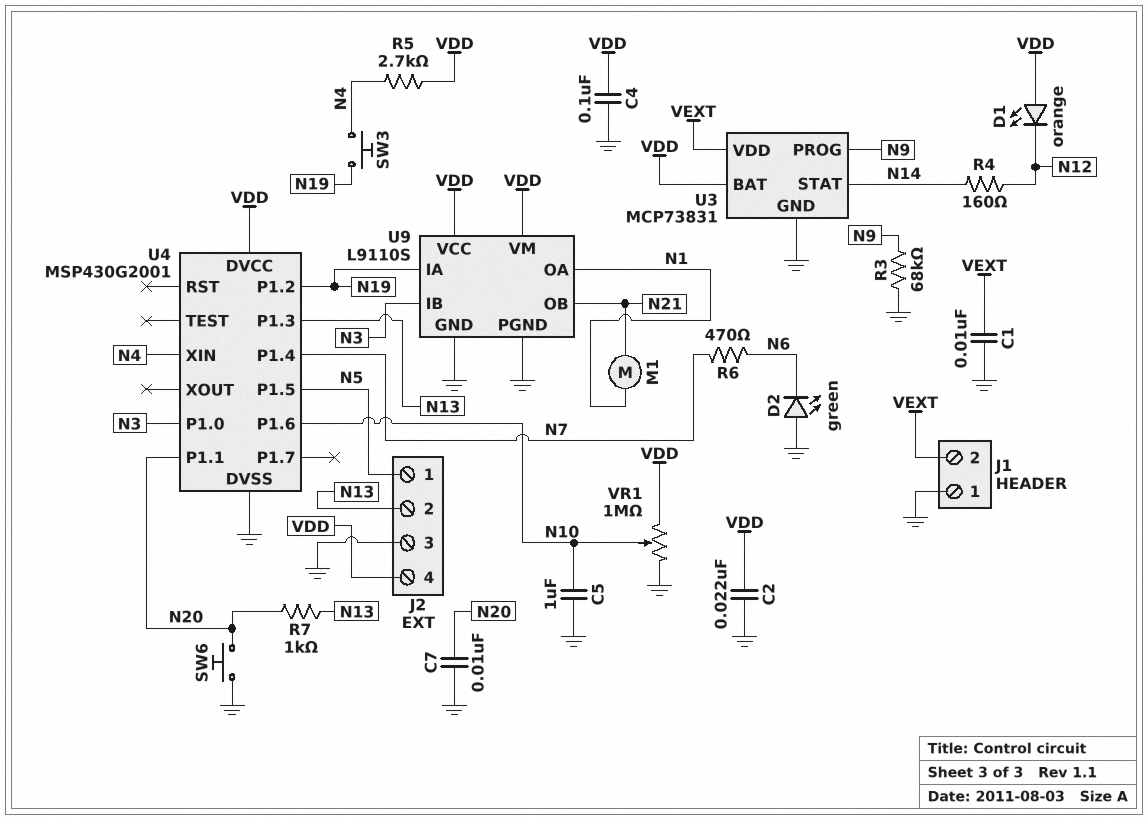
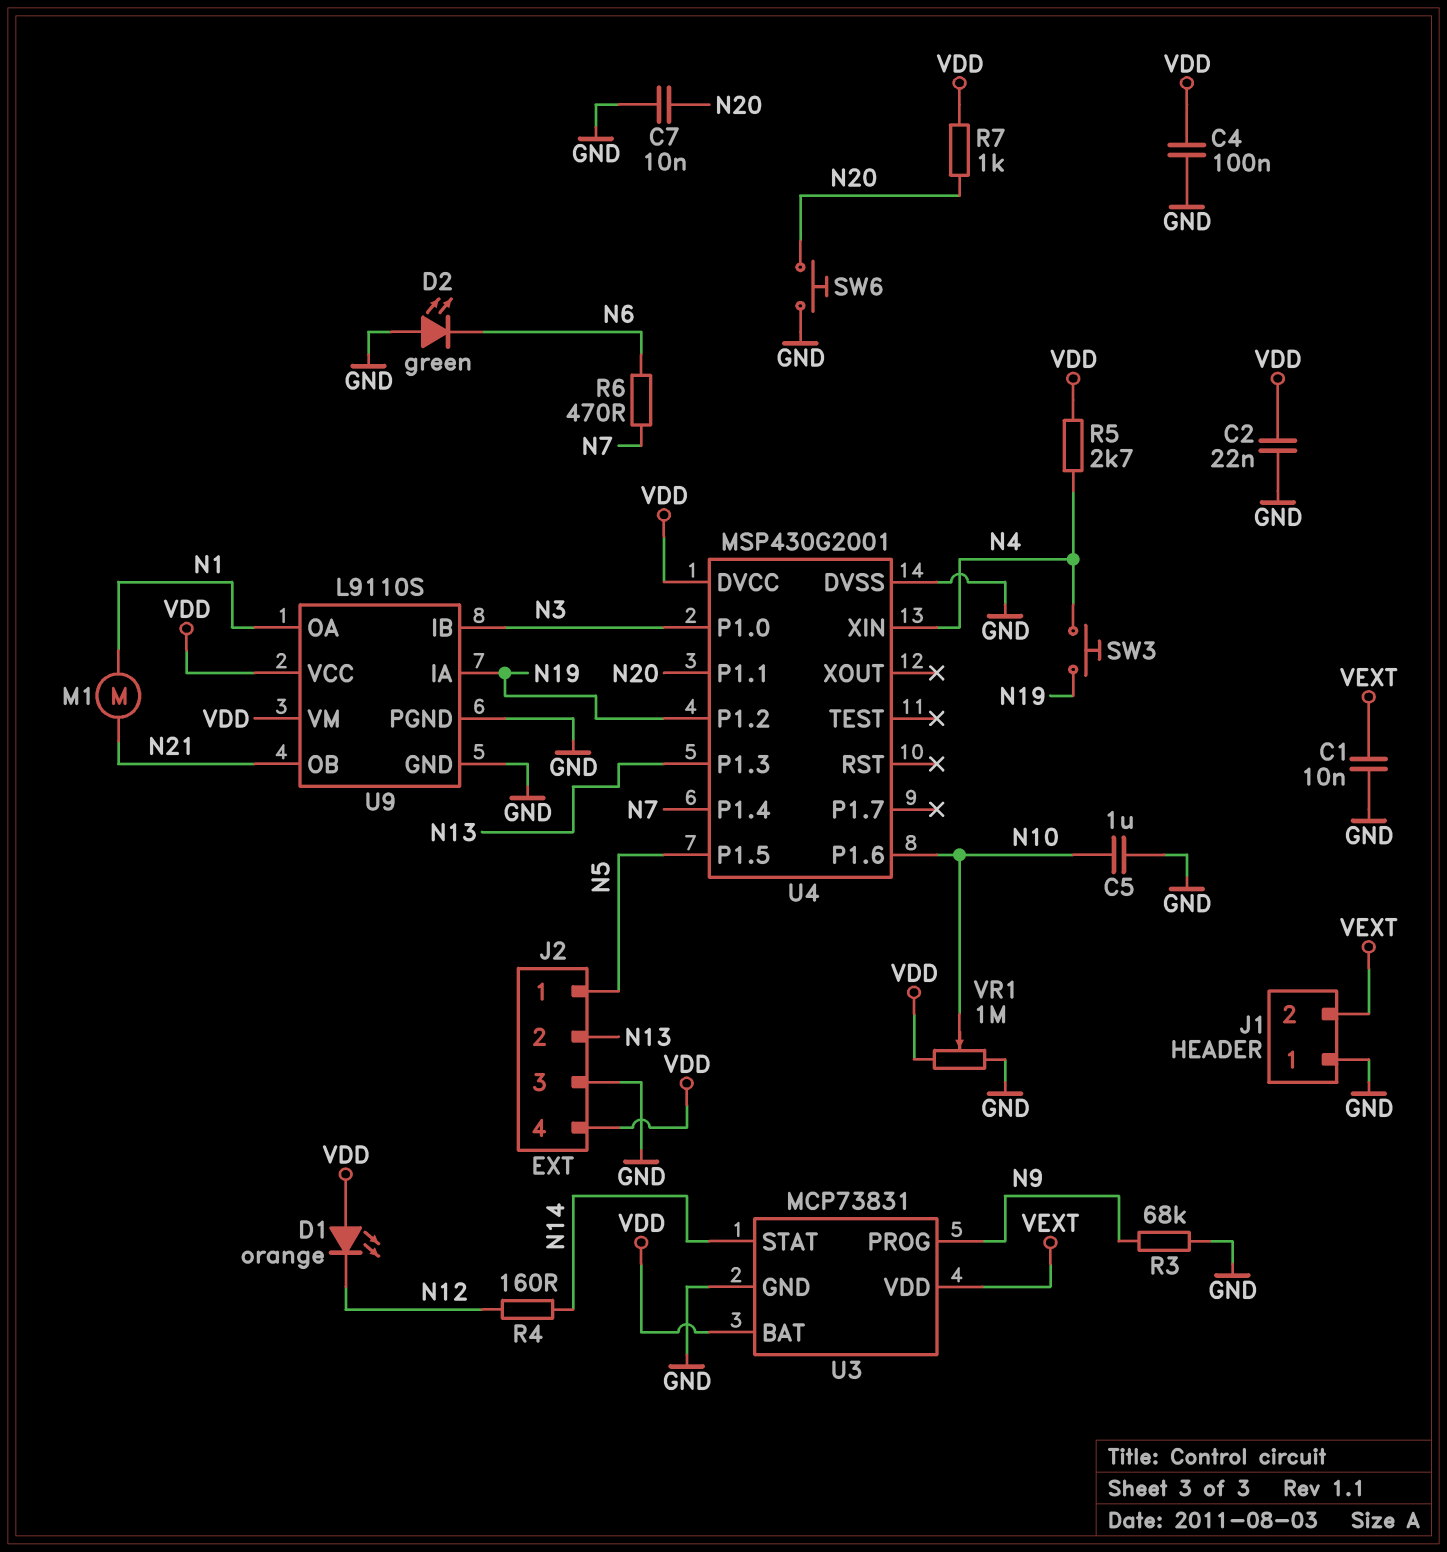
R7: 1k (N13, N20) -> 1k (N20, VDD)

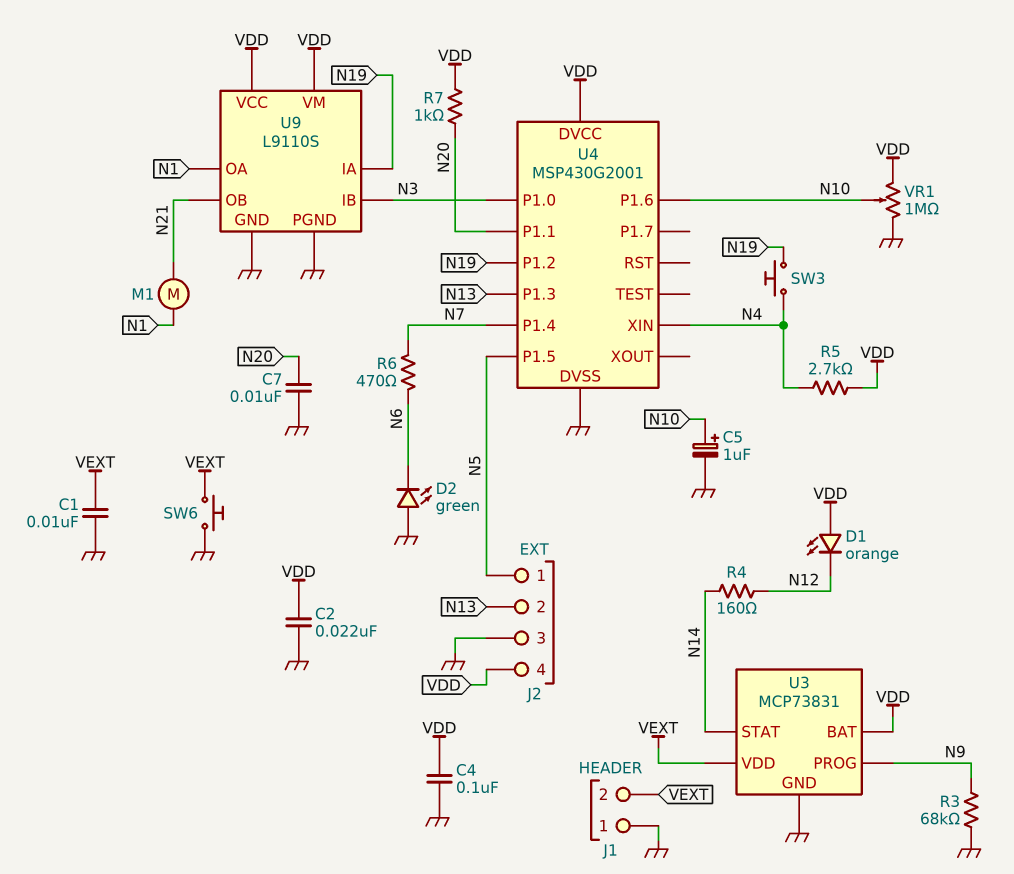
C5: 1uF (GND, N10) -> 1uF (plus N10, minus GND)
SW6: button (GND, N20) -> button (GND, VEXT)

